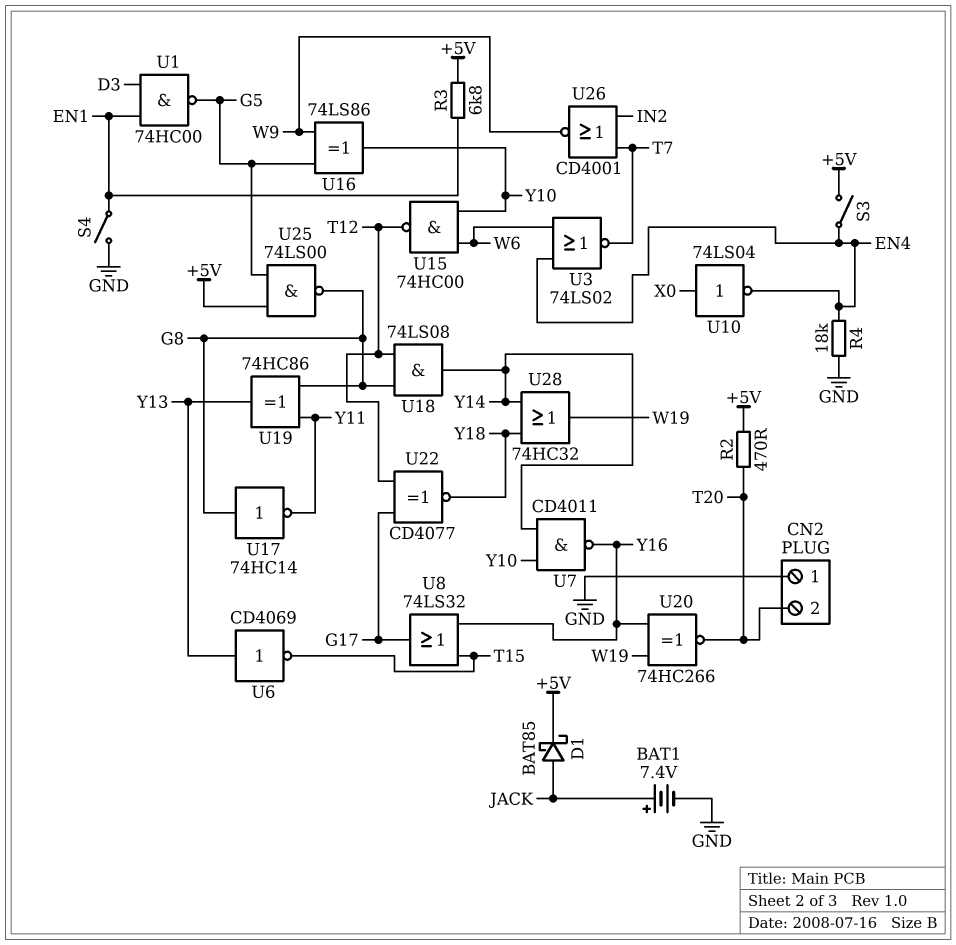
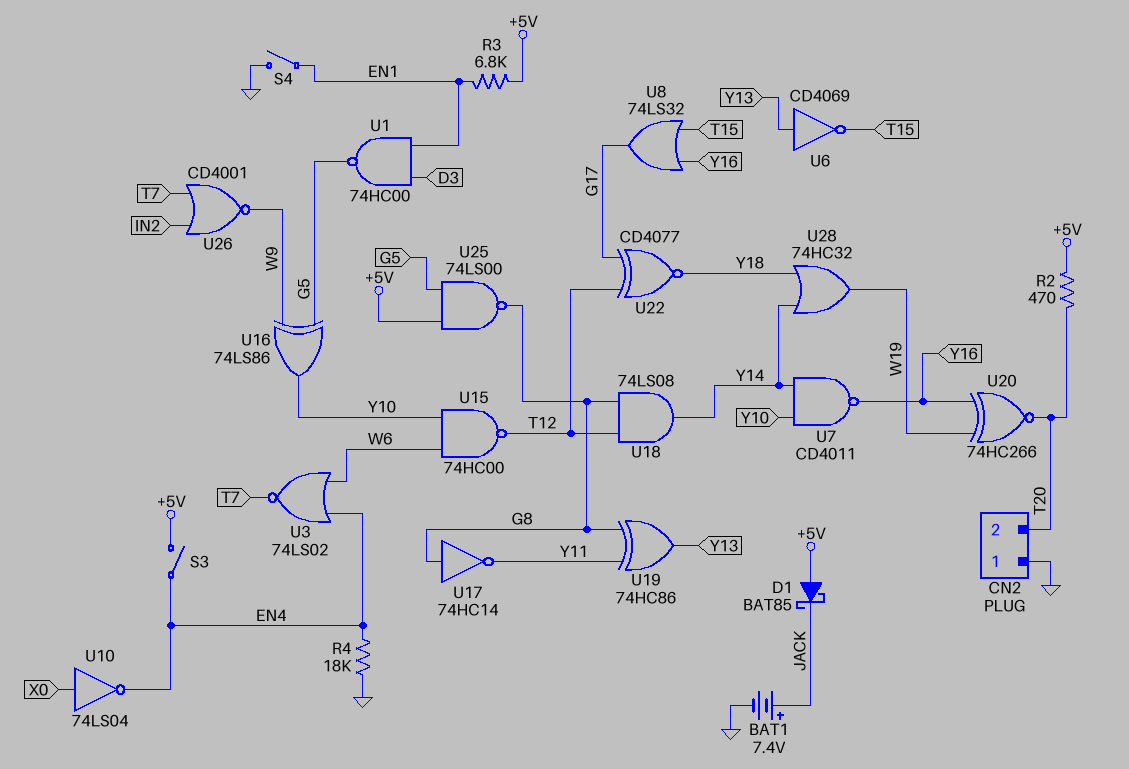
D1: schottky BAT85 (A JACK, K +5V) -> schottky BAT85 (A +5V, K JACK)

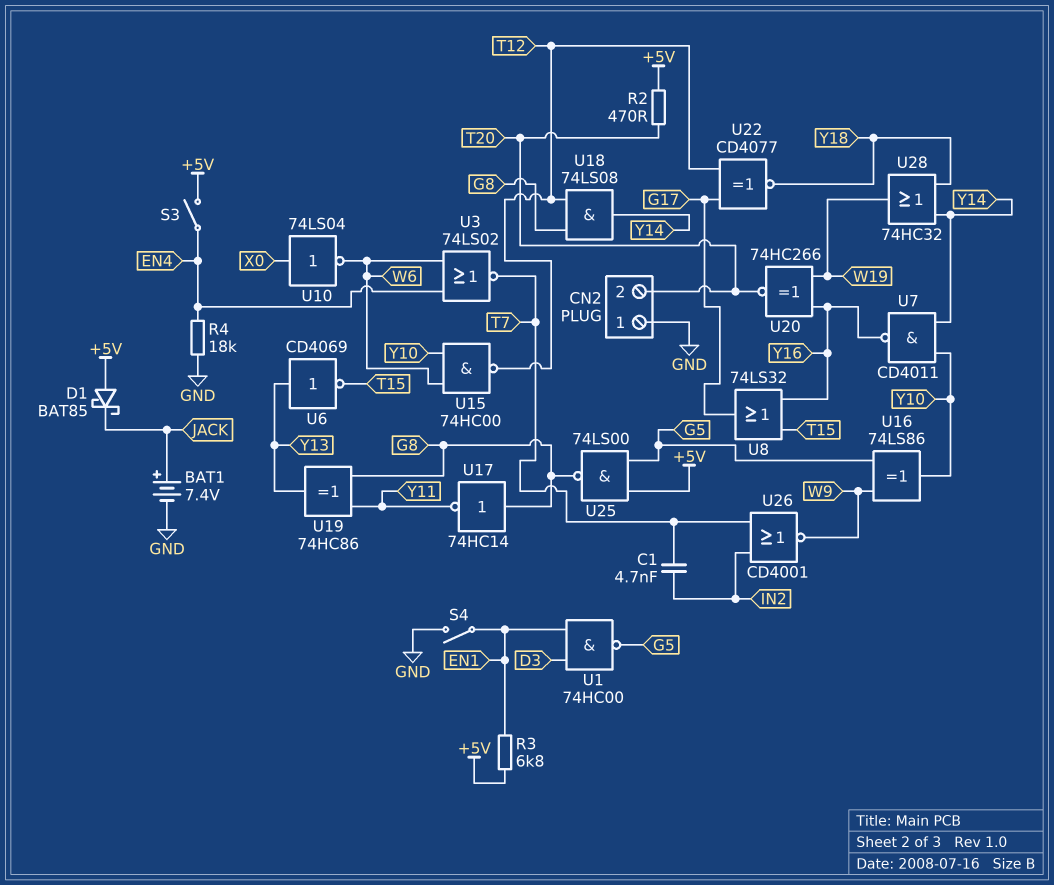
C1: none -> 4.7nF (IN2, T7)
U10: NOT 74LS04 (in X0, out EN4) -> NOT 74LS04 (in X0, out W6)

